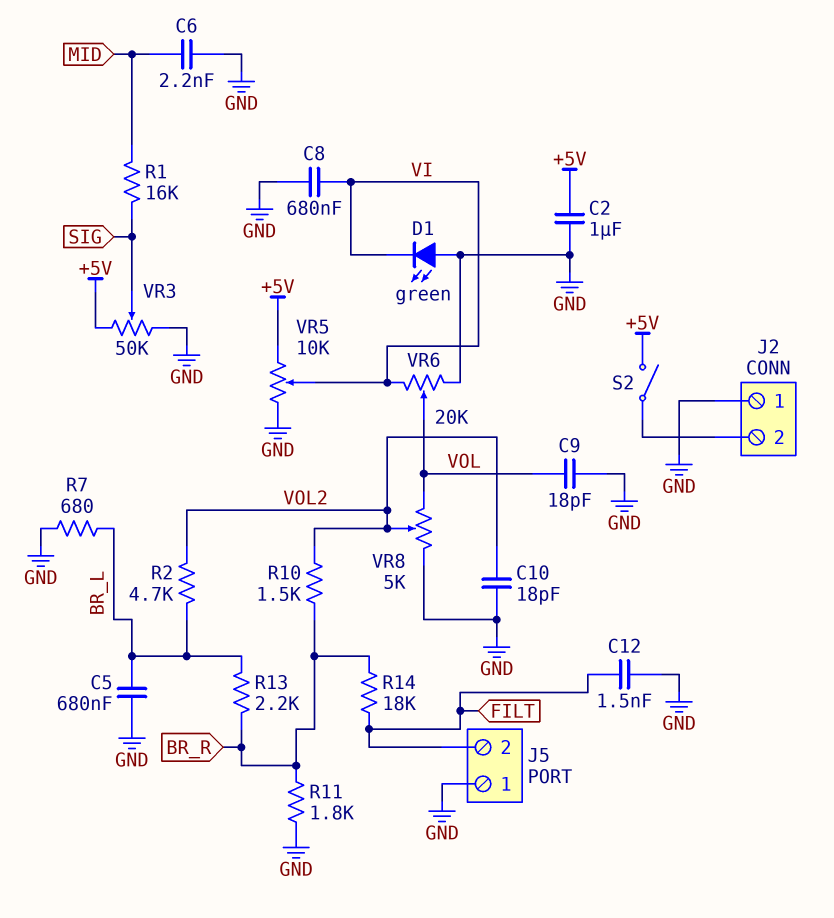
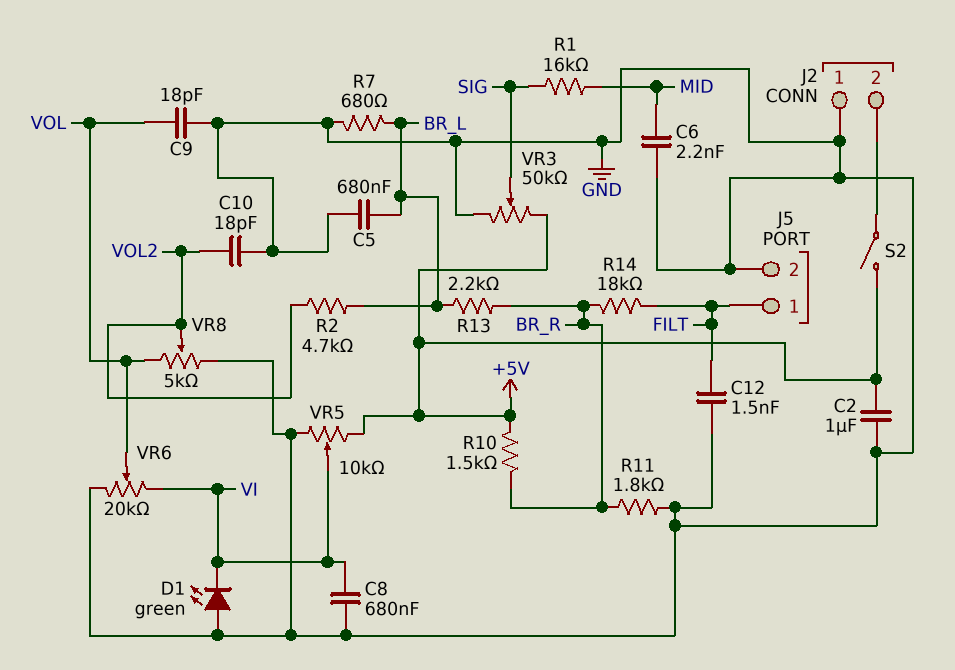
J5 pin 1: GND -> FILT
J5 pin 2: FILT -> GND
R10: 1.5k (BR_R, VOL2) -> 1.5k (+5V, BR_R)

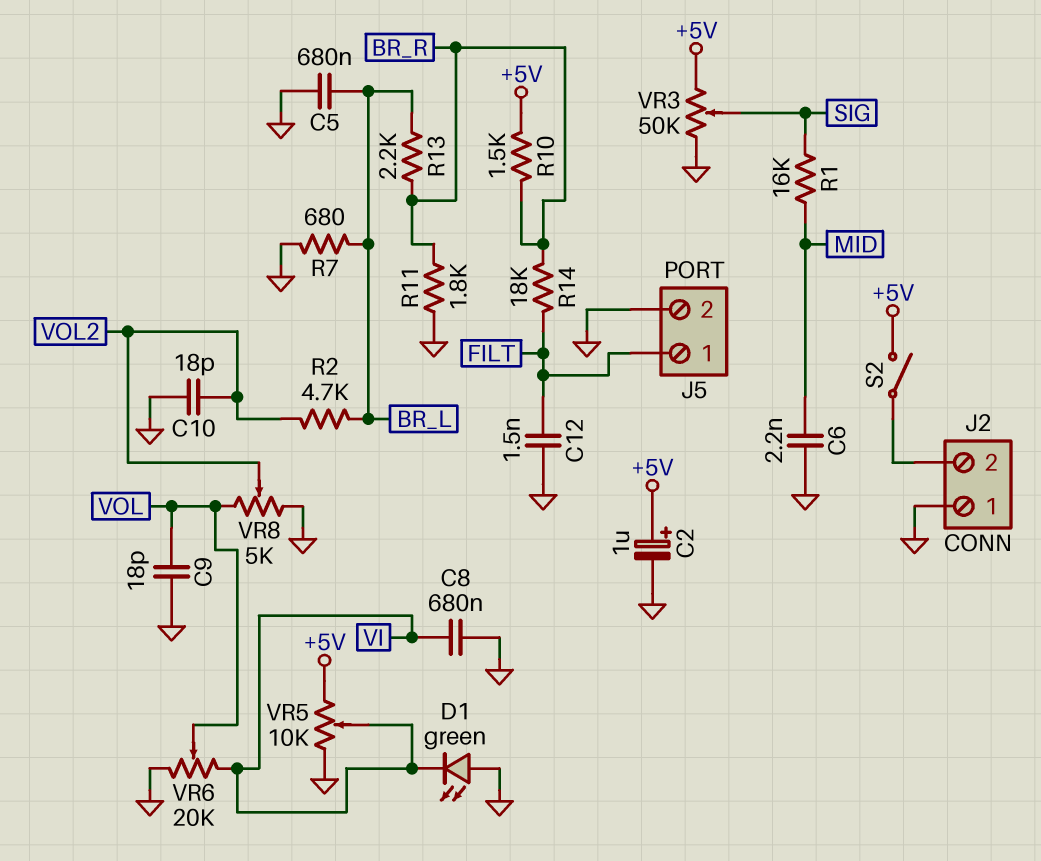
C2: 1uF (+5V, GND) -> 1uF (plus +5V, minus GND)

